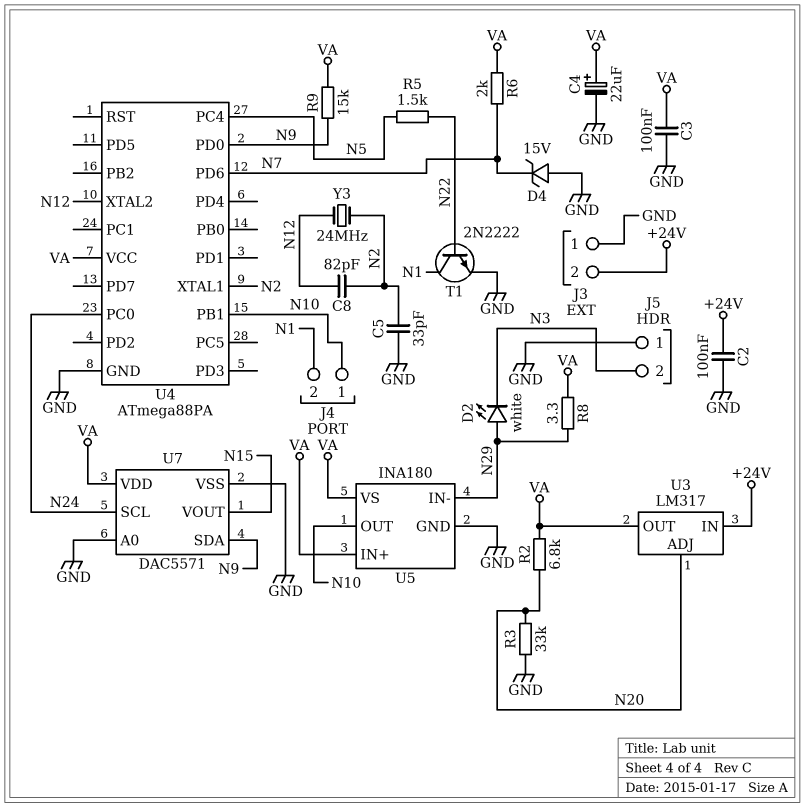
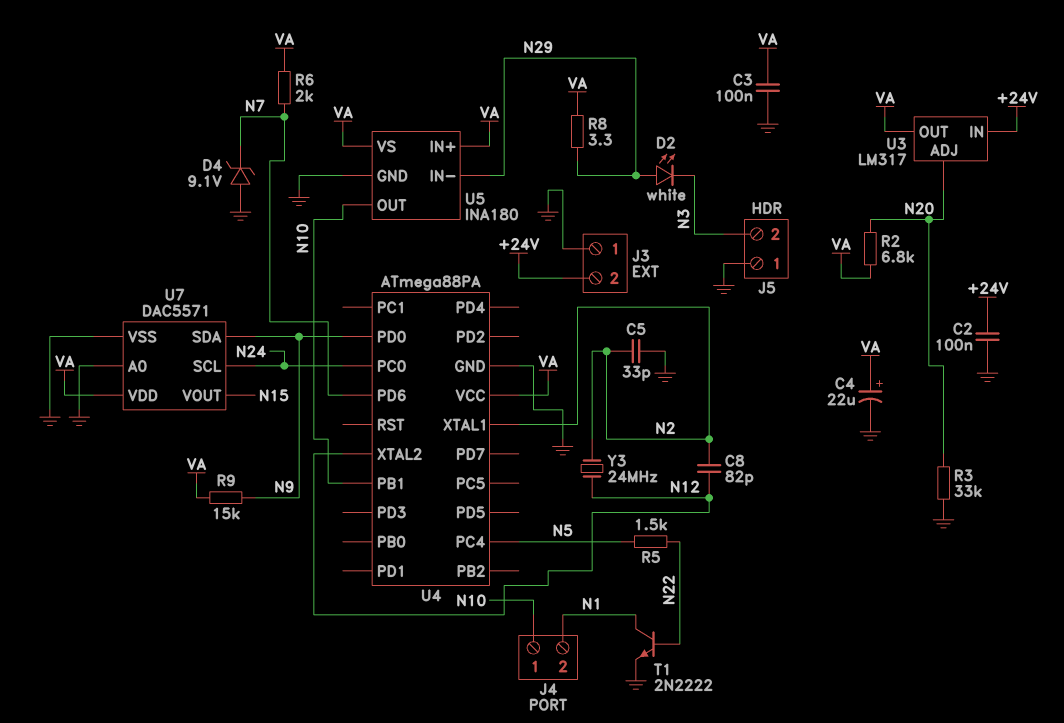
D4: zener 15V (A GND, K N7) -> zener 9.1V (A GND, K N7)

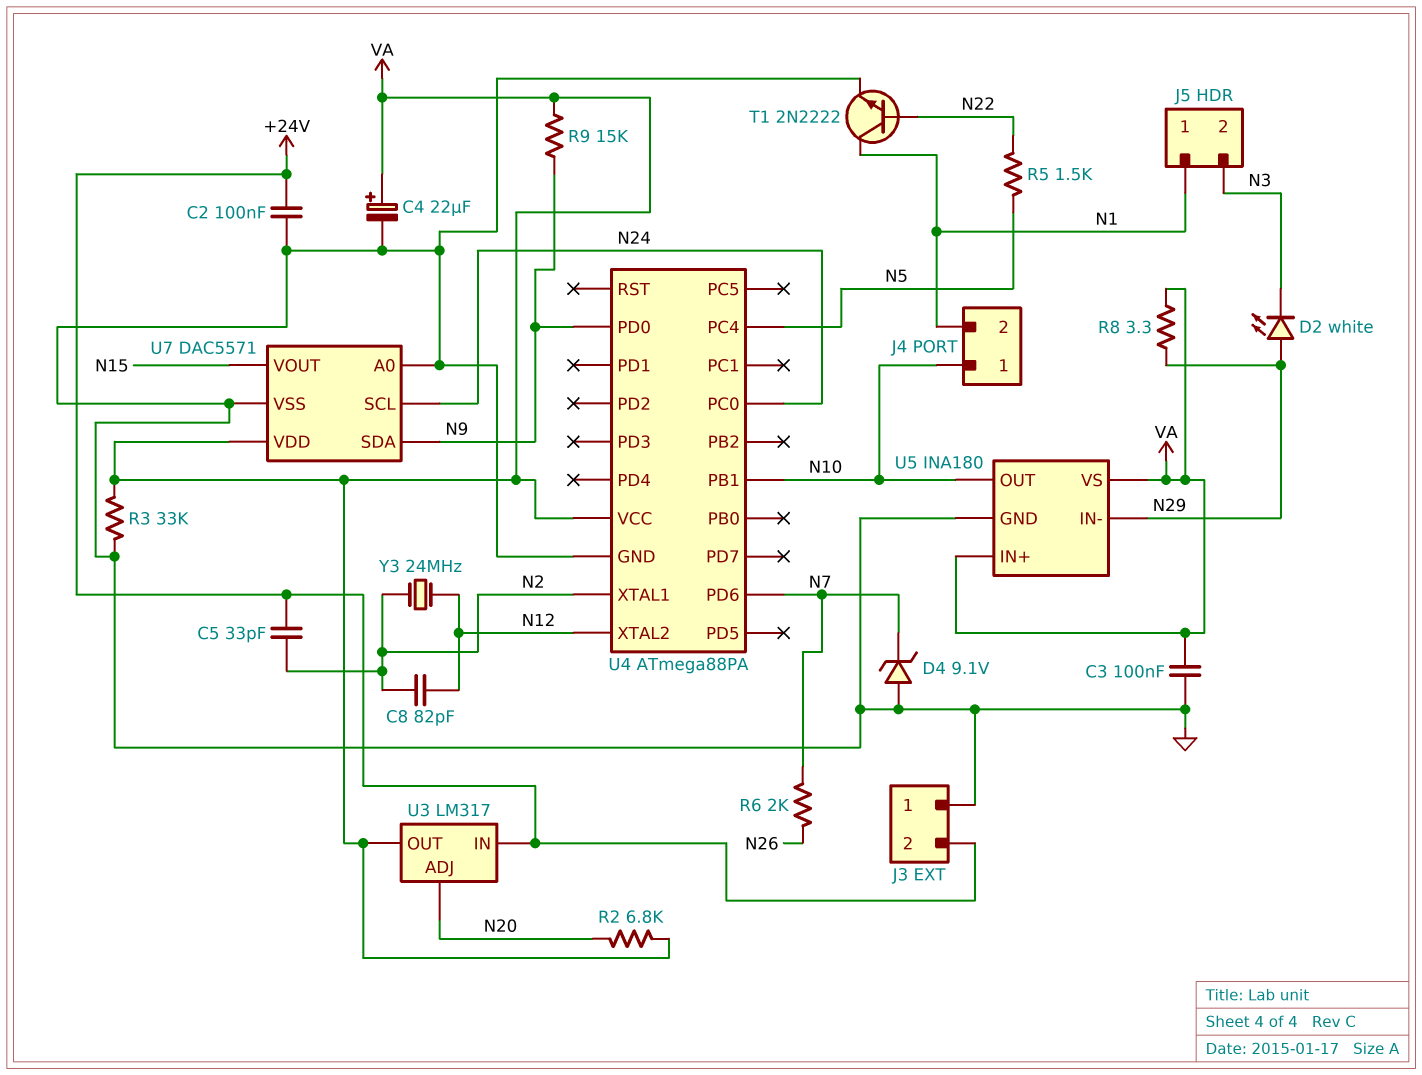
C5: 33pF (GND, N2) -> 33pF (+24V, N2)
J5 pin 1: GND -> N1
R3: 33k (GND, N20) -> 33k (GND, VA)
R6: 2k (N7, VA) -> 2k (N7, N26)

